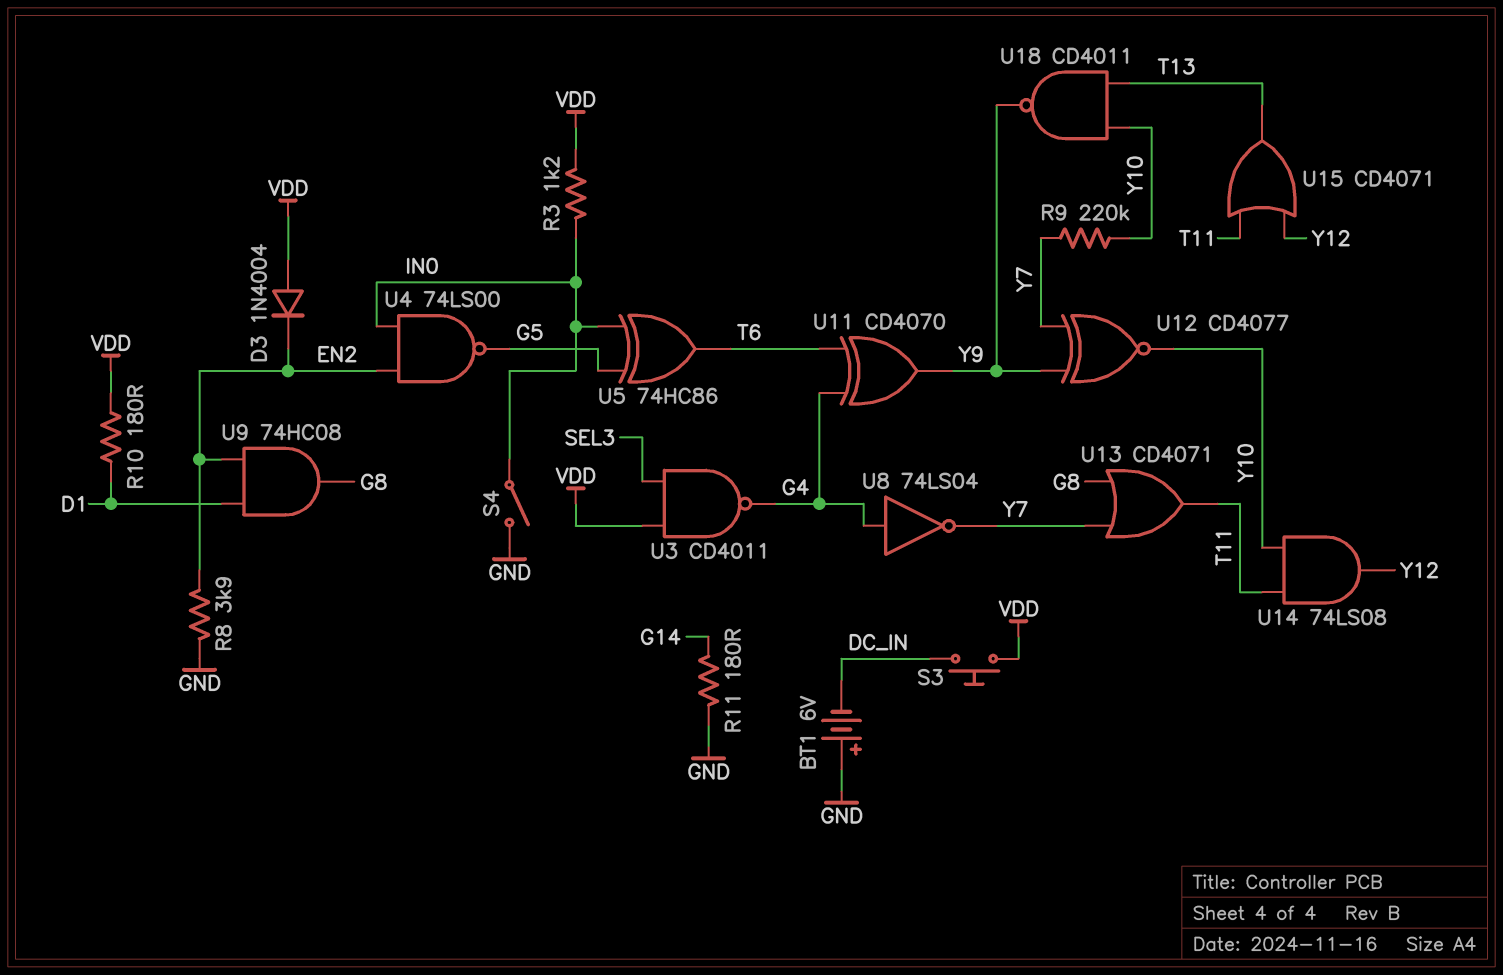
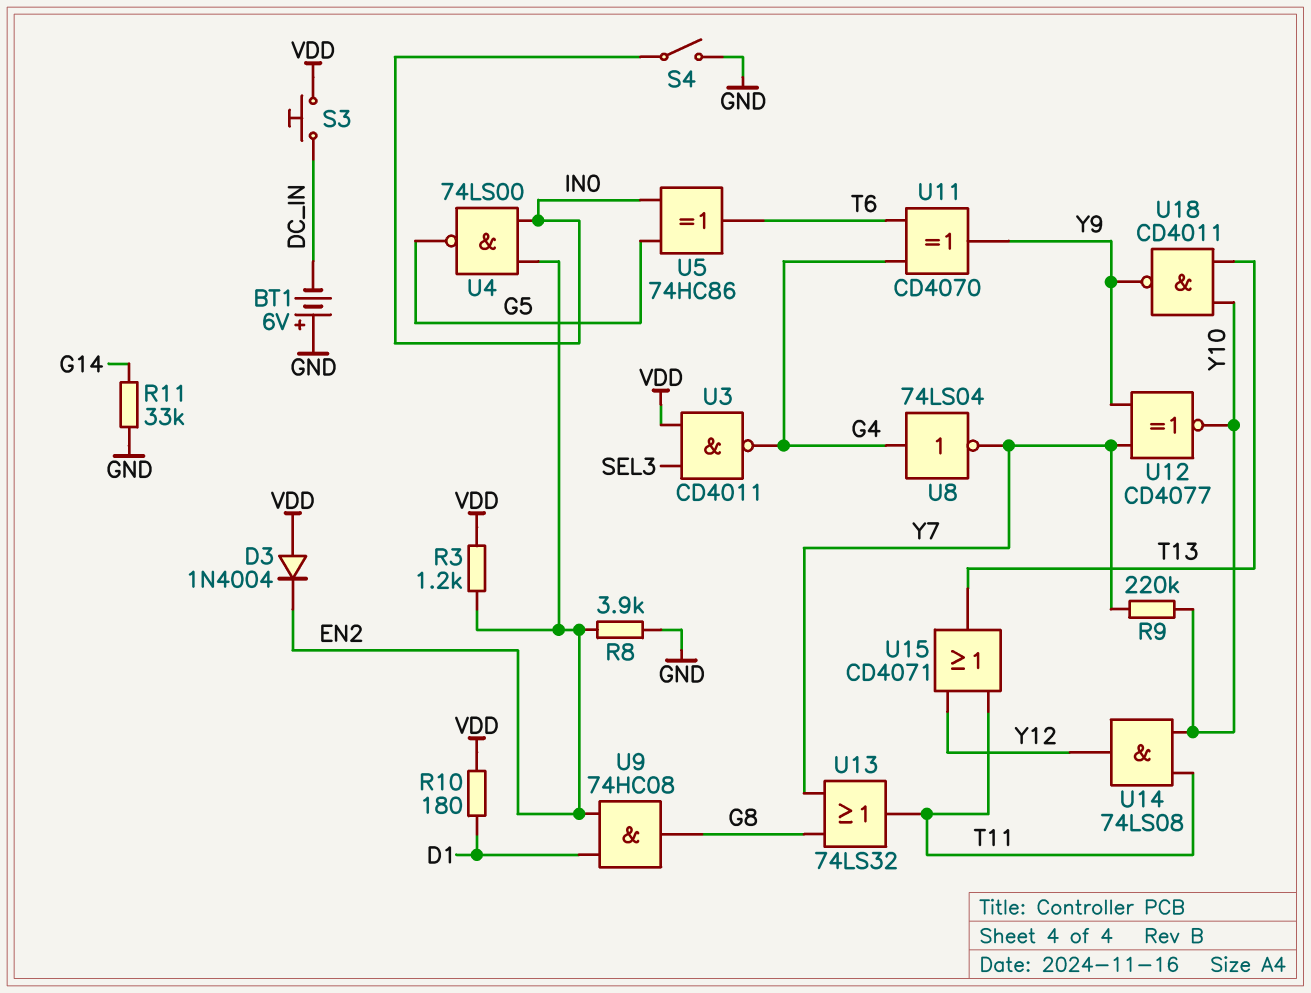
R3: 1.2k (IN0, VDD) -> 1.2k (EN2, VDD)
R11: 180 (G14, GND) -> 33k (G14, GND)
U13: OR CD4071 (in G8, in Y7, out T11) -> OR 74LS32 (in G8, in Y7, out T11)

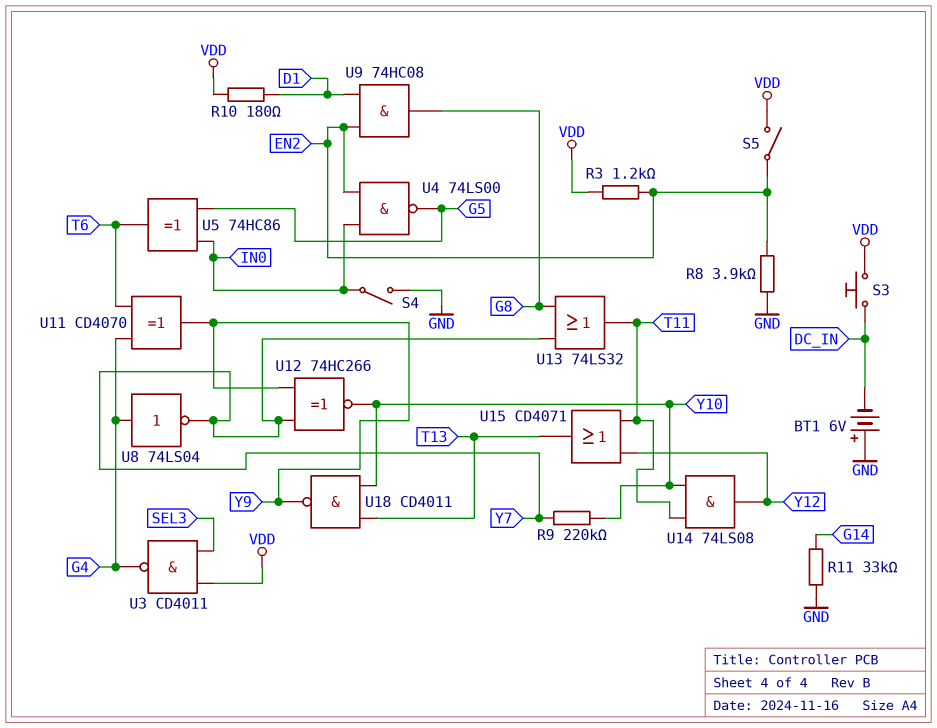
D3: diode 1N4004 (A VDD, K EN2) -> none
S5: none -> switch (EN2, VDD)
U12: XNOR CD4077 (in Y7, in Y9, out Y10) -> XNOR 74HC266 (in Y7, in Y9, out Y10)

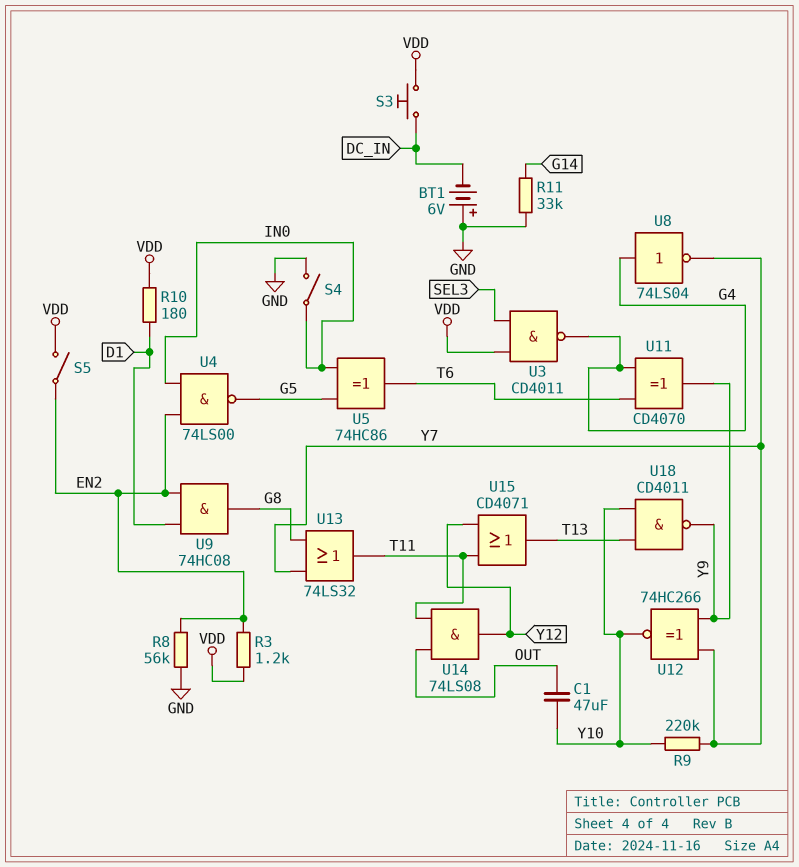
C1: none -> 47uF (OUT, Y10)
R8: 3.9k (EN2, GND) -> 56k (EN2, GND)
U14: AND 74LS08 (in T11, in Y10, out Y12) -> AND 74LS08 (in OUT, in T11, out Y12)

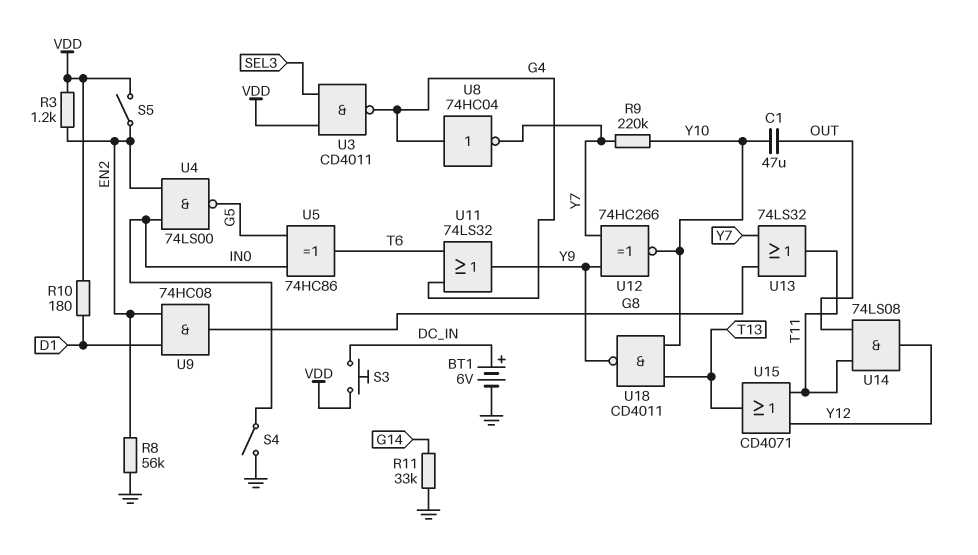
BT1: 6V (plus GND, minus DC_IN) -> 6V (plus DC_IN, minus GND)
U8: NOT 74LS04 (in G4, out Y7) -> NOT 74HC04 (in G4, out Y7)
U11: XOR CD4070 (in G4, in T6, out Y9) -> OR 74LS32 (in G4, in T6, out Y9)

